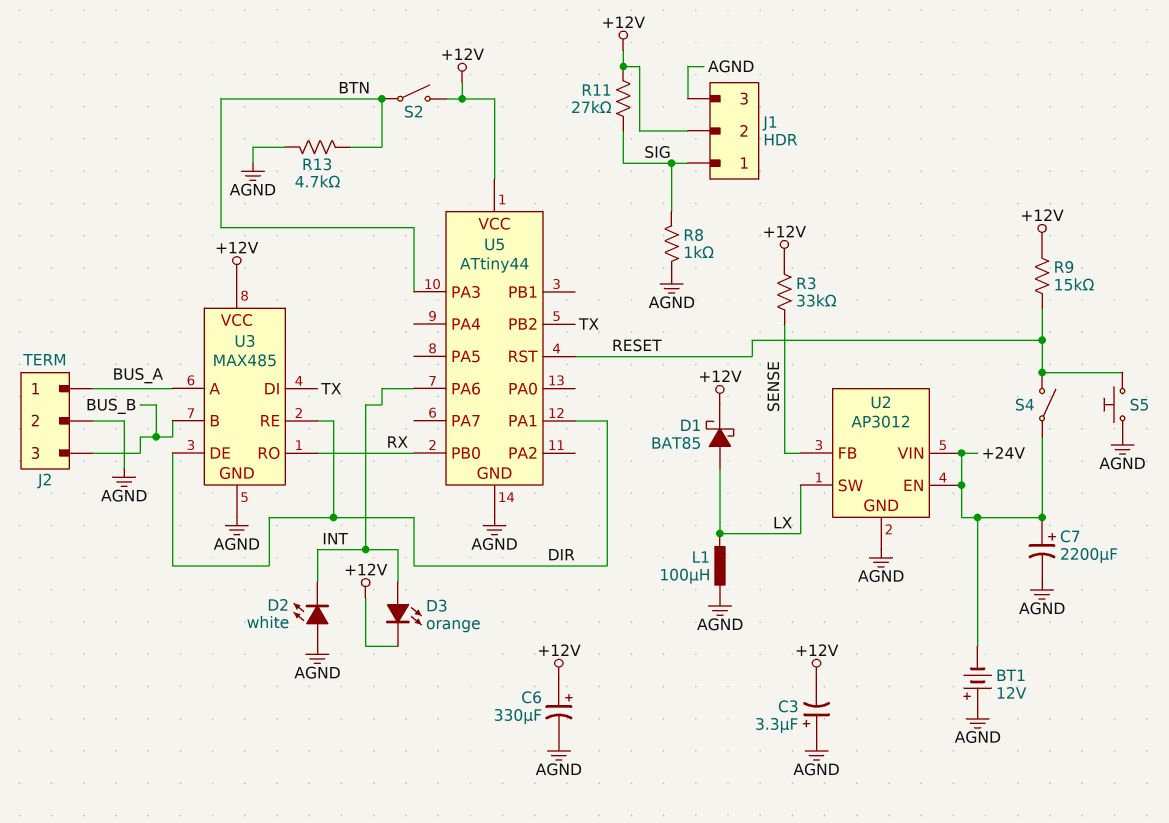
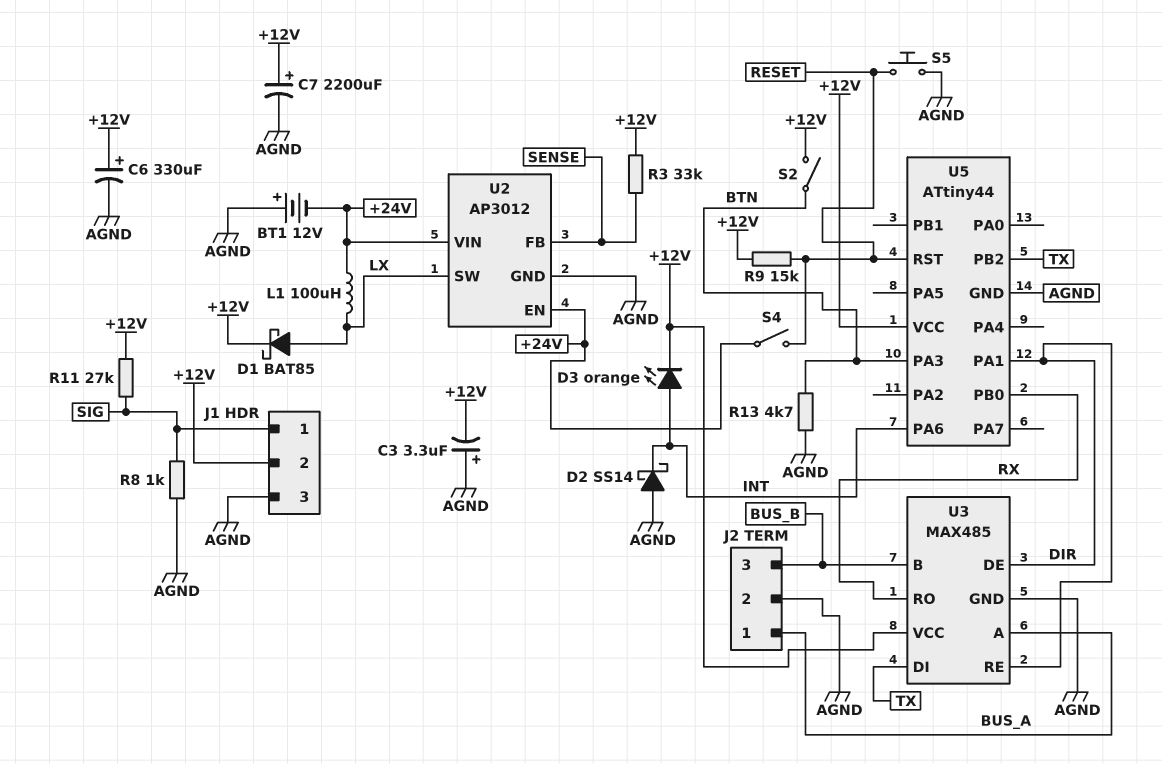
C7: 2200uF (plus +24V, minus AGND) -> 2200uF (plus +12V, minus AGND)
D2: LED white (A AGND, K INT) -> schottky SS14 (A AGND, K INT)
L1: 100uH (AGND, LX) -> 100uH (+24V, LX)

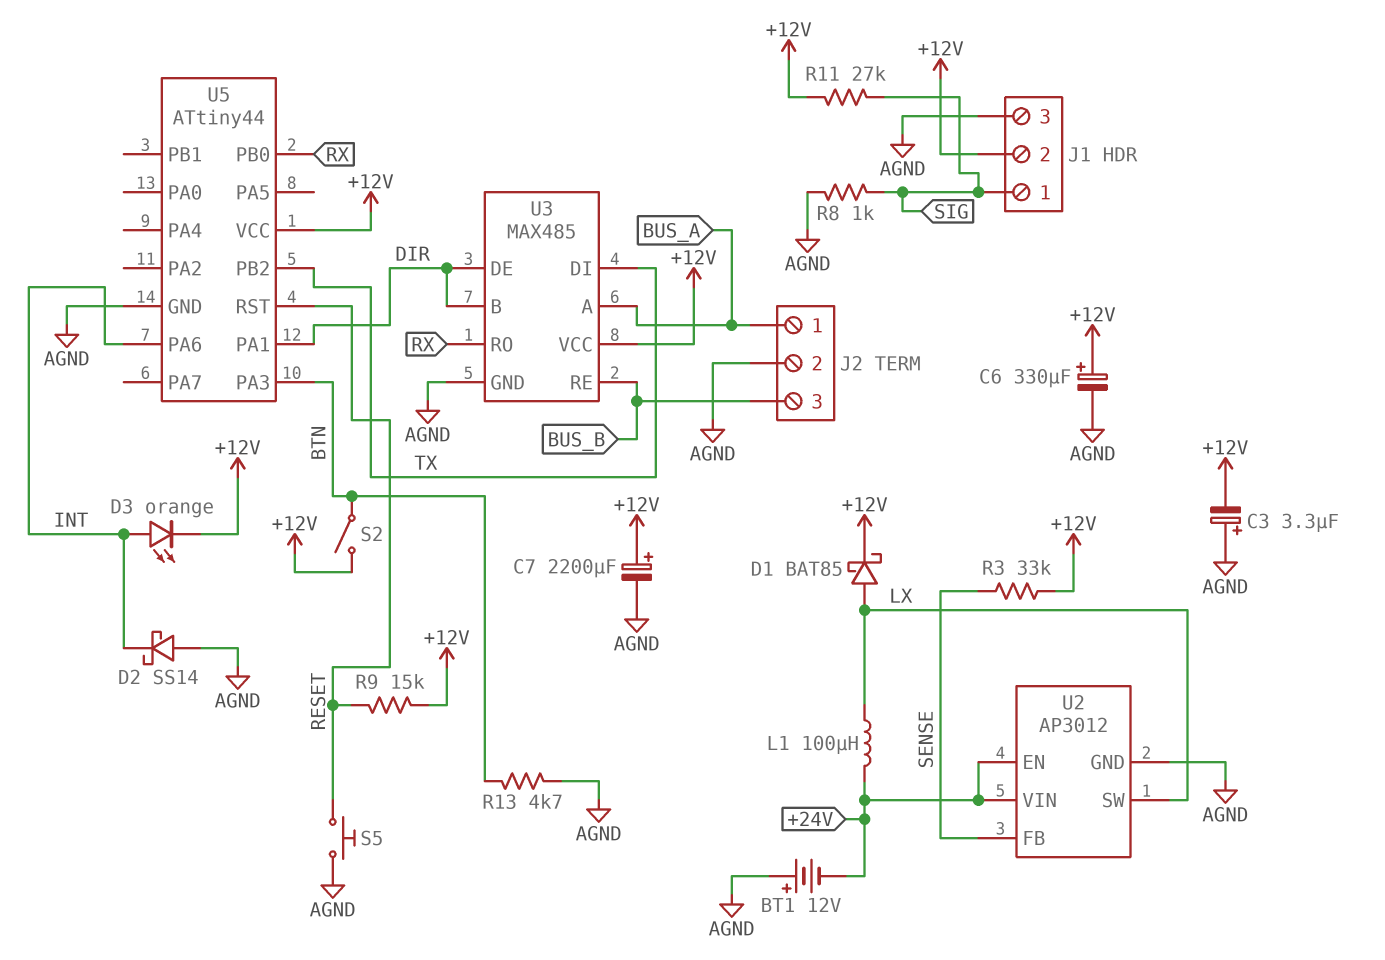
S4: switch (+24V, RESET) -> none
U3 pin B: BUS_B -> DIR
U3 pin RE: DIR -> BUS_B

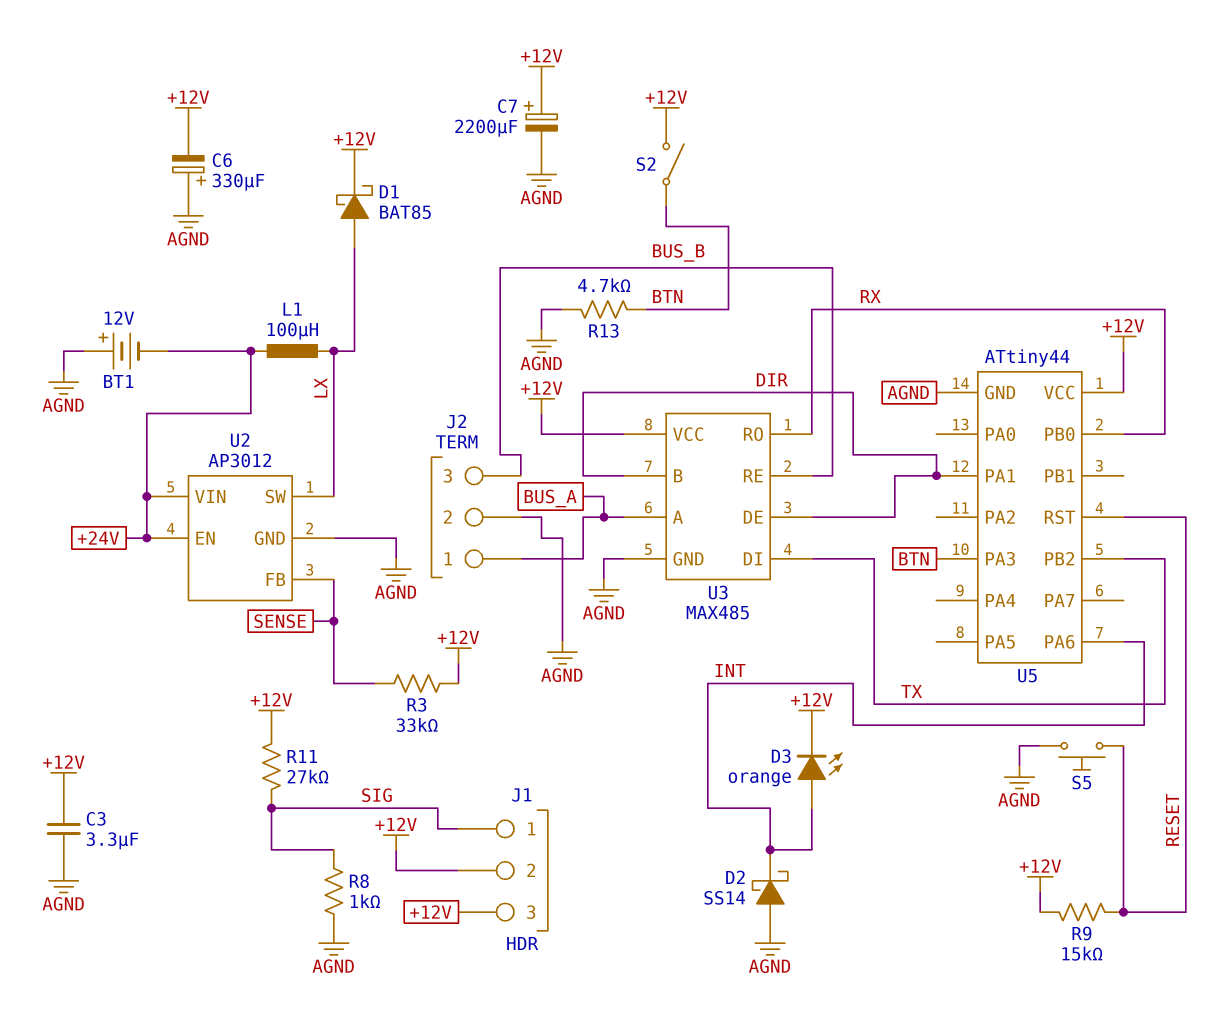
C3: 3.3uF (plus AGND, minus +12V) -> 3.3uF (+12V, AGND)
C6: 330uF (plus +12V, minus AGND) -> 330uF (plus AGND, minus +12V)
J1 pin 3: AGND -> +12V

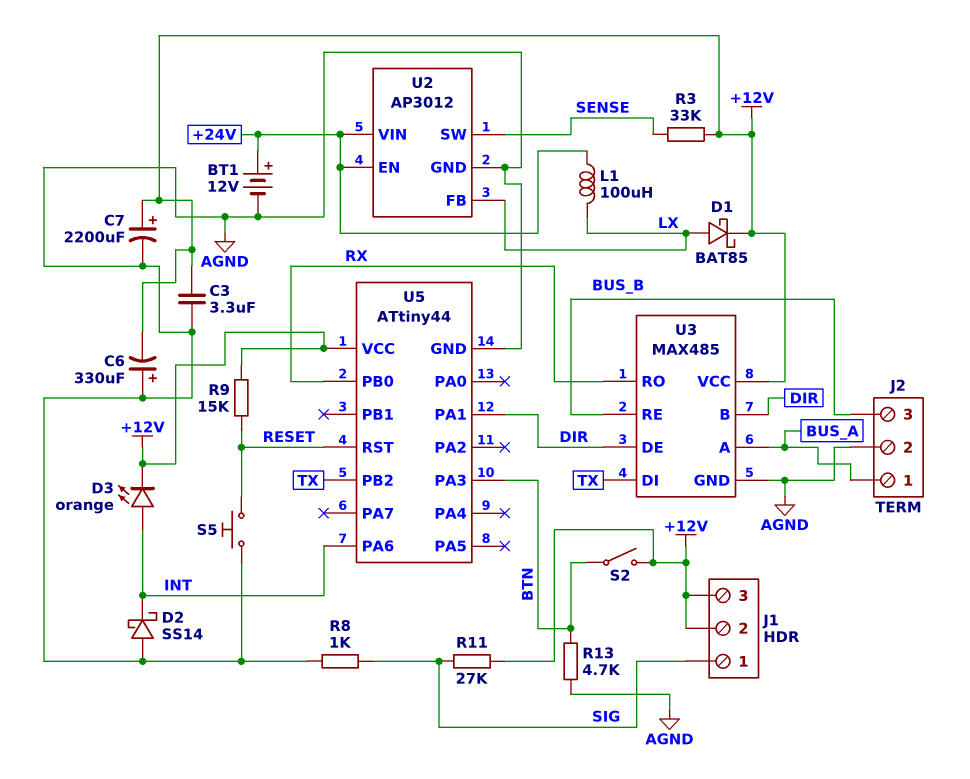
BT1: 12V (plus AGND, minus +24V) -> 12V (plus +24V, minus AGND)
U2 pin FB: SENSE -> LX
U2 pin SW: LX -> SENSE

